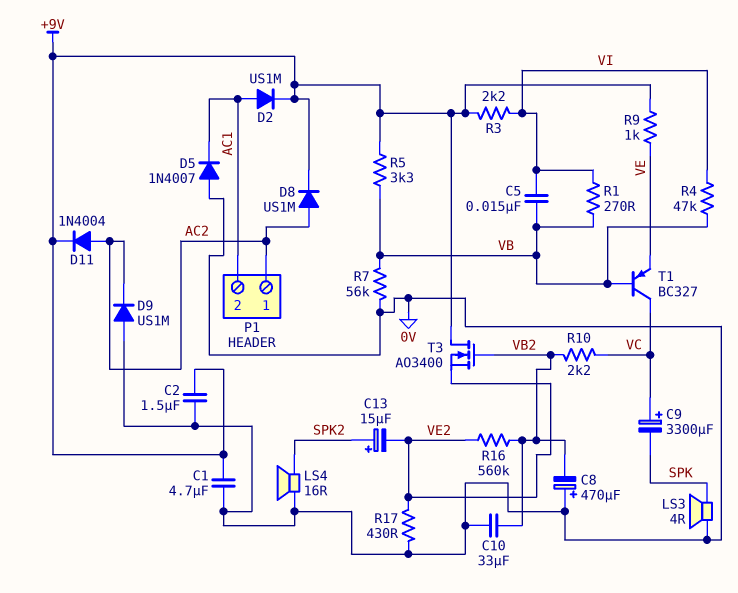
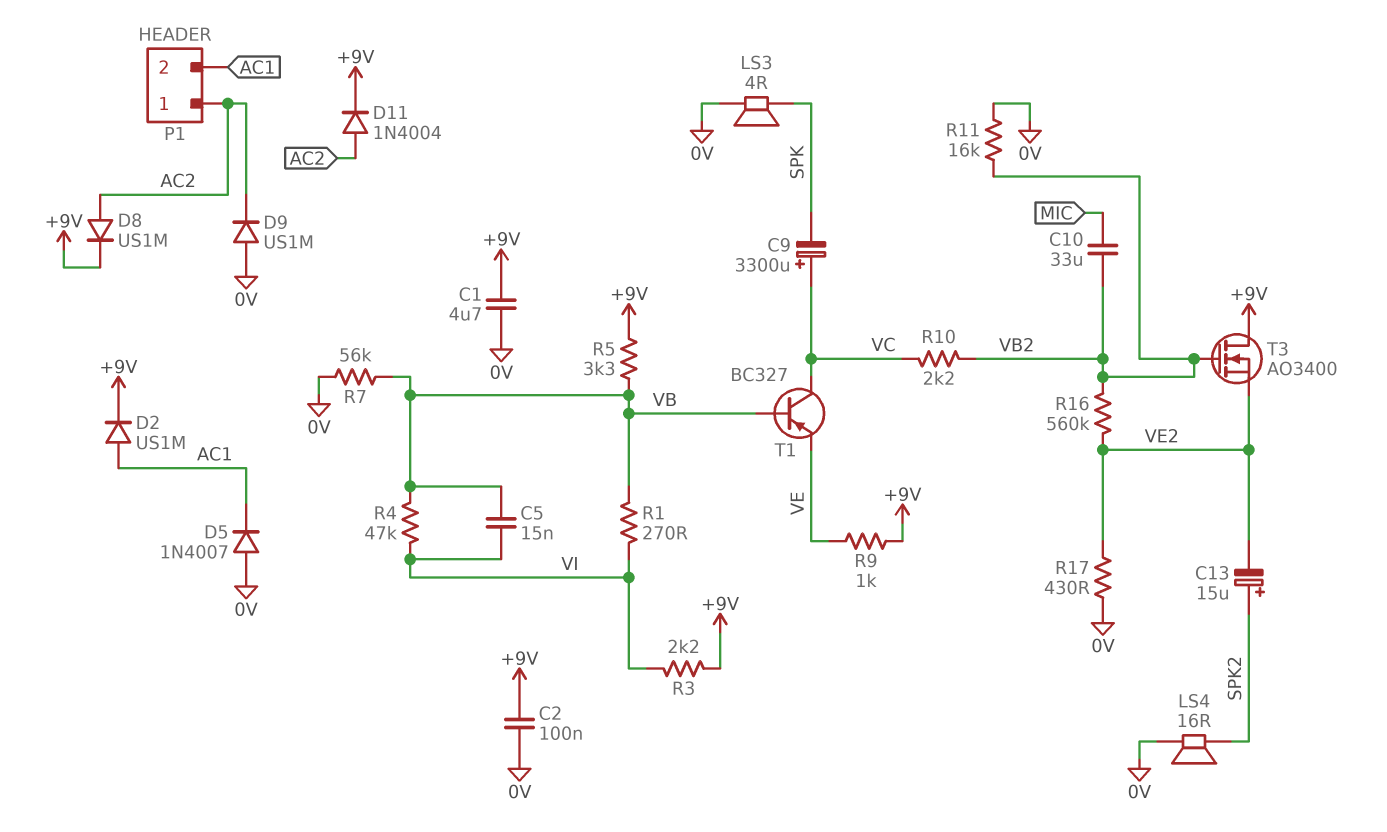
C2: 1.5uF (+9V, 0V) -> 100nF (+9V, 0V)
C8: 470uF (plus 0V, minus VB2) -> none
C10: 33uF (0V, VB2) -> 33uF (MIC, VB2)
R11: none -> 16k (0V, VB2)

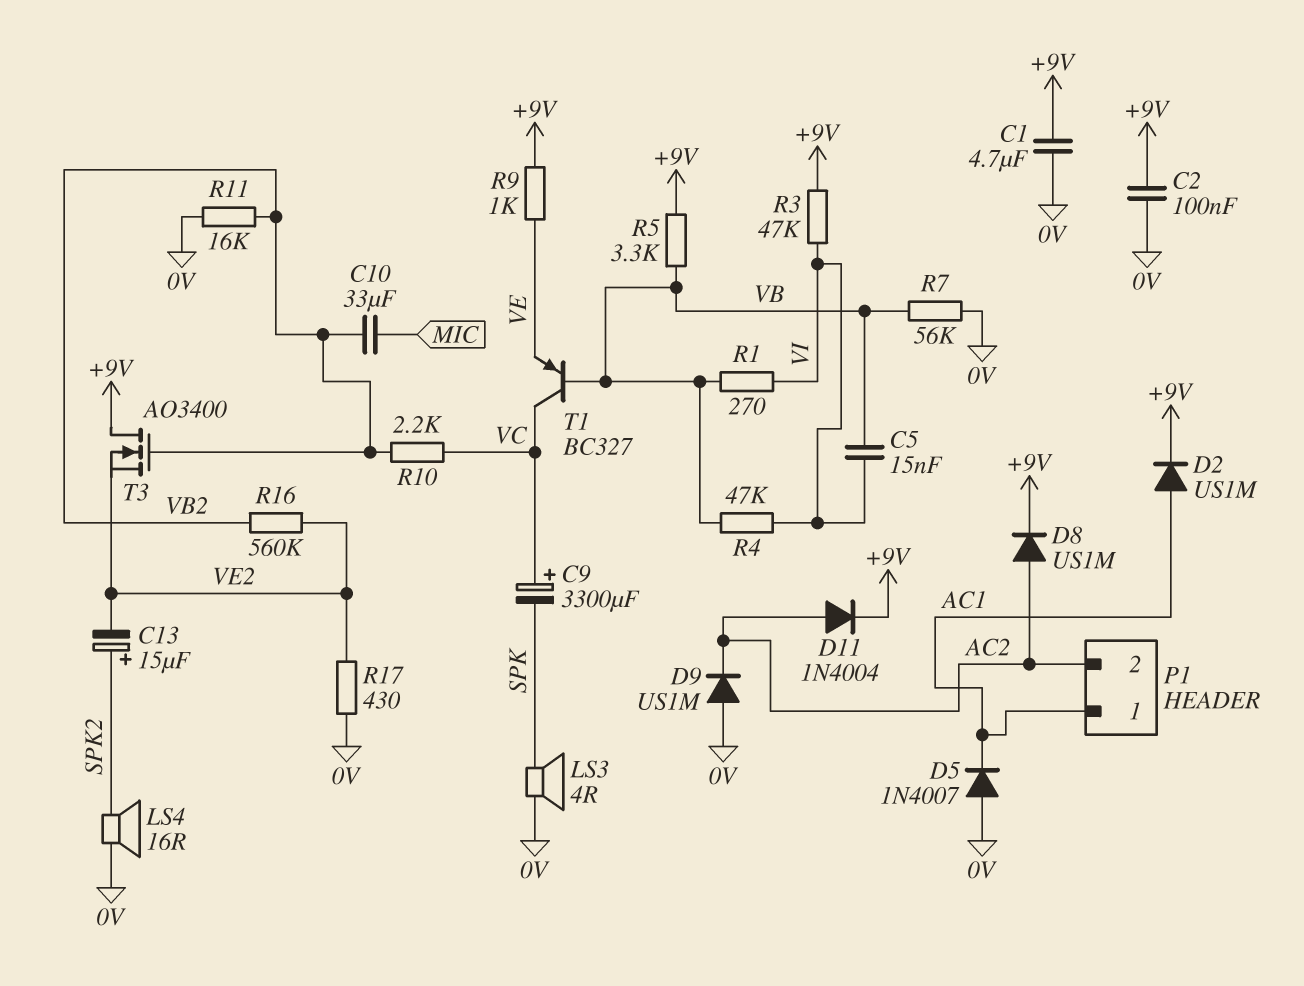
P1 pin 1: AC2 -> AC1
P1 pin 2: AC1 -> AC2
R3: 2.2k (+9V, VI) -> 47k (+9V, VI)

